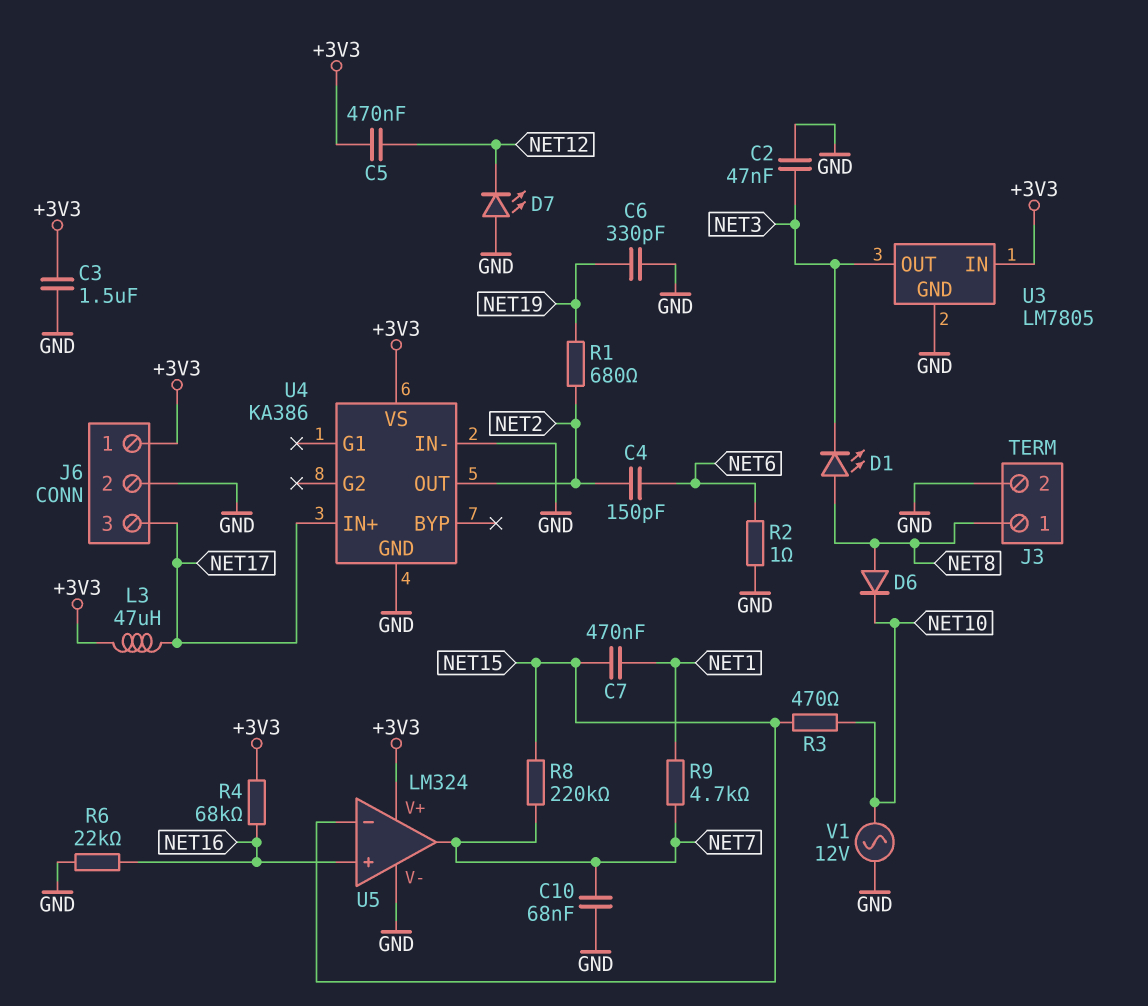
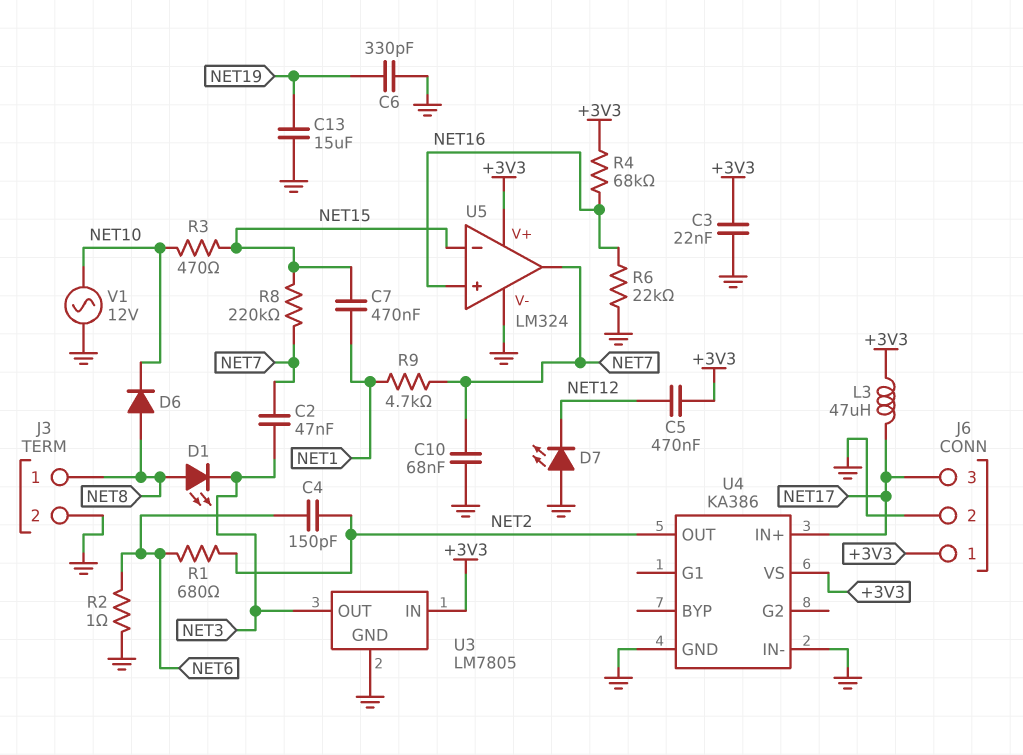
C2: 47nF (GND, NET3) -> 47nF (NET3, NET7)
C3: 1.5uF (+3V3, GND) -> 22nF (+3V3, GND)
C13: none -> 15uF (GND, NET19)
R1: 680 (NET2, NET19) -> 680 (NET2, NET6)

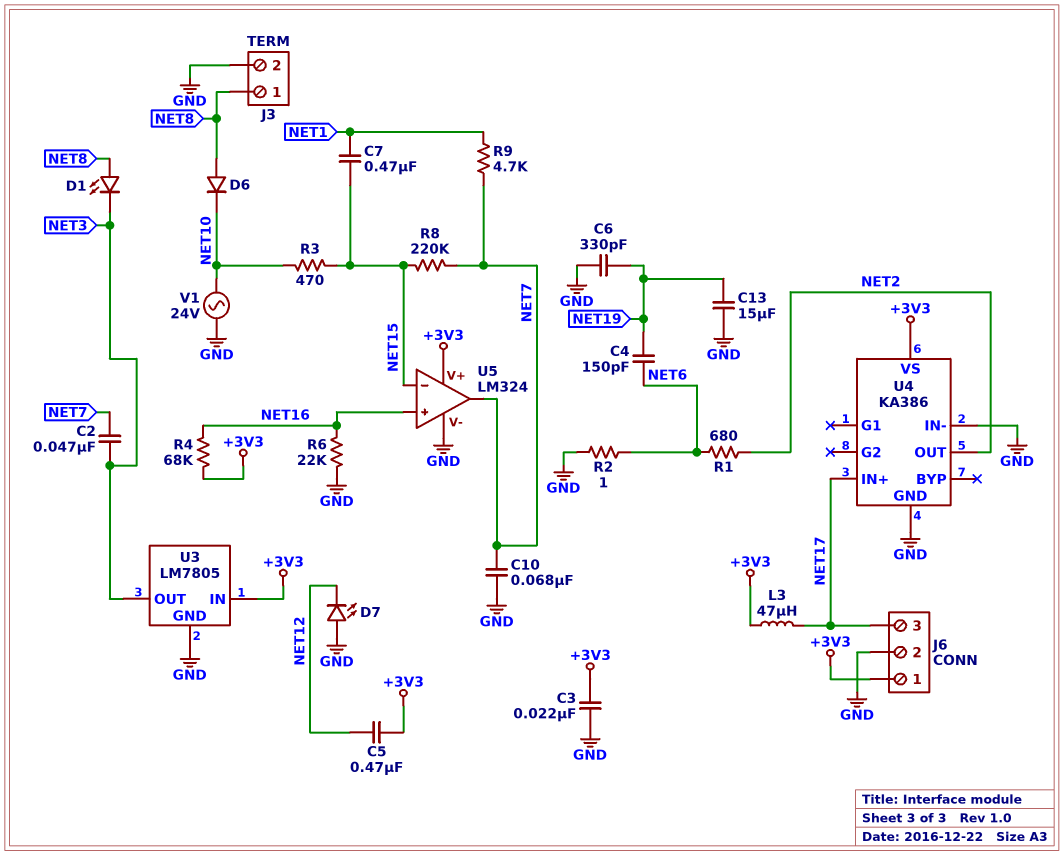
C4: 150pF (NET2, NET6) -> 150pF (NET6, NET19)
V1: AC 12V (GND, NET10) -> AC 24V (GND, NET10)

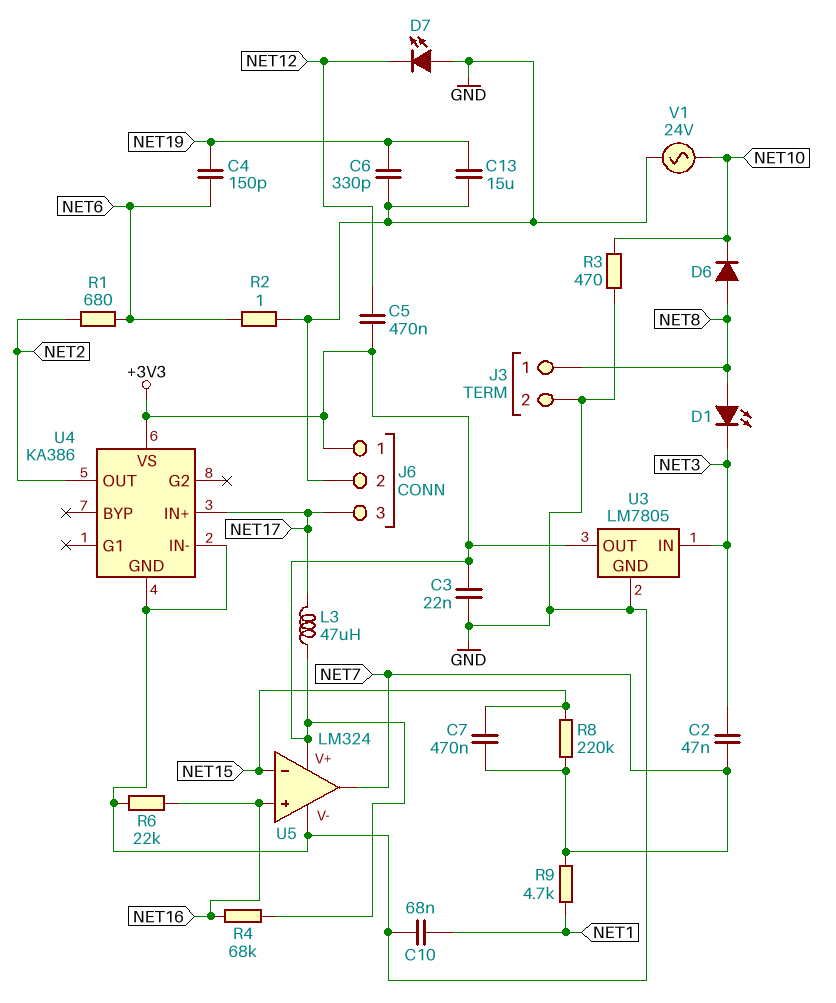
C7: 470nF (NET1, NET15) -> 470nF (NET7, NET15)
C10: 68nF (GND, NET7) -> 68nF (GND, NET1)
R3: 470 (NET10, NET15) -> 470 (GND, NET10)
U3 pin IN: +3V3 -> NET3
U3 pin OUT: NET3 -> +3V3

